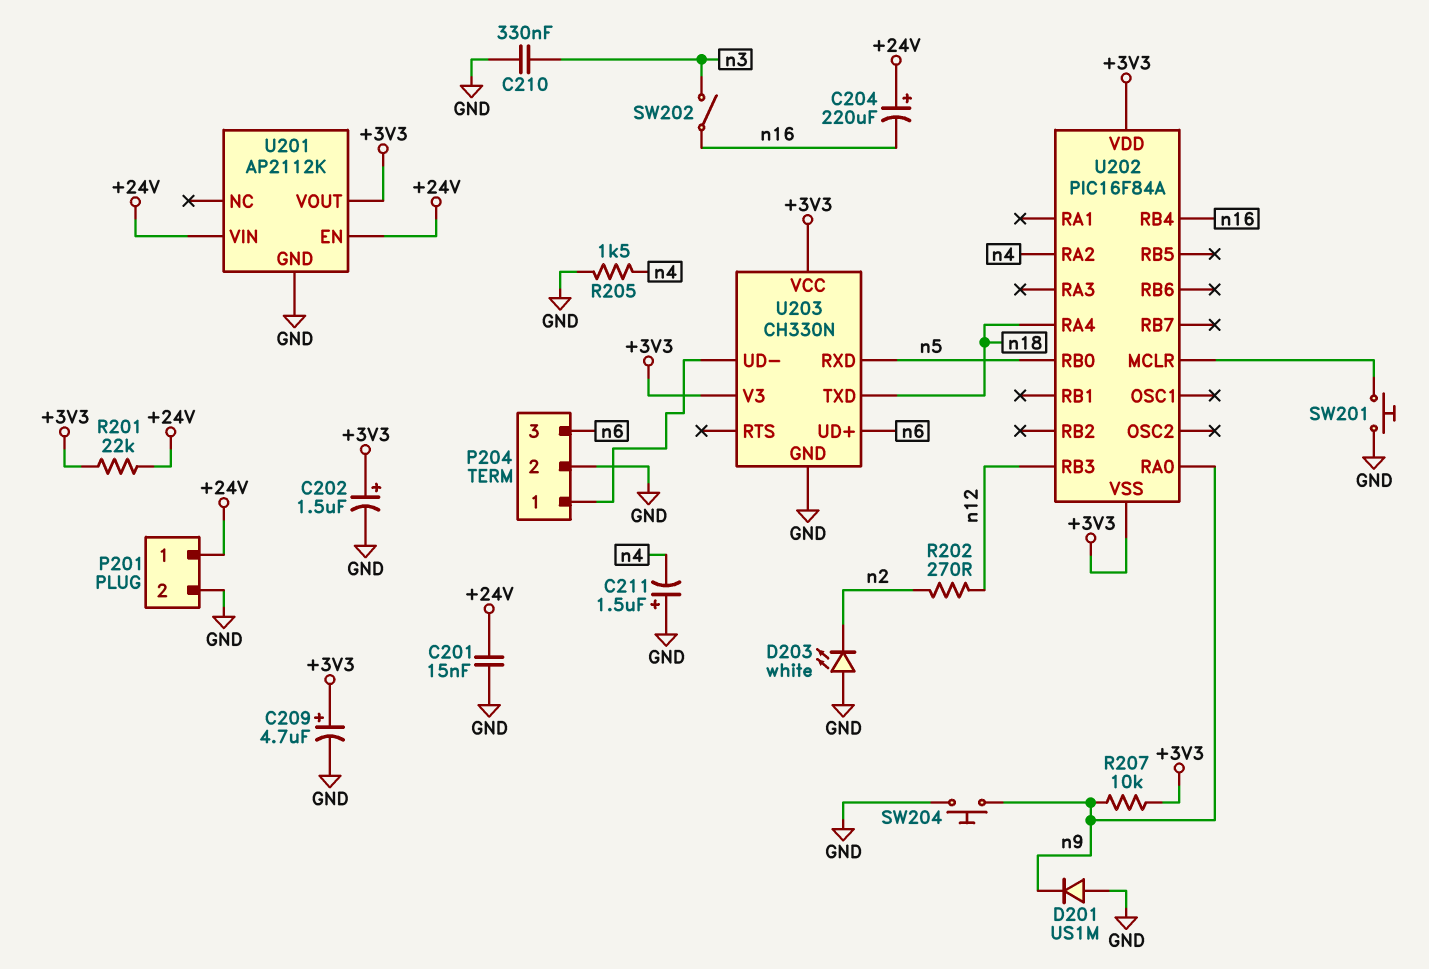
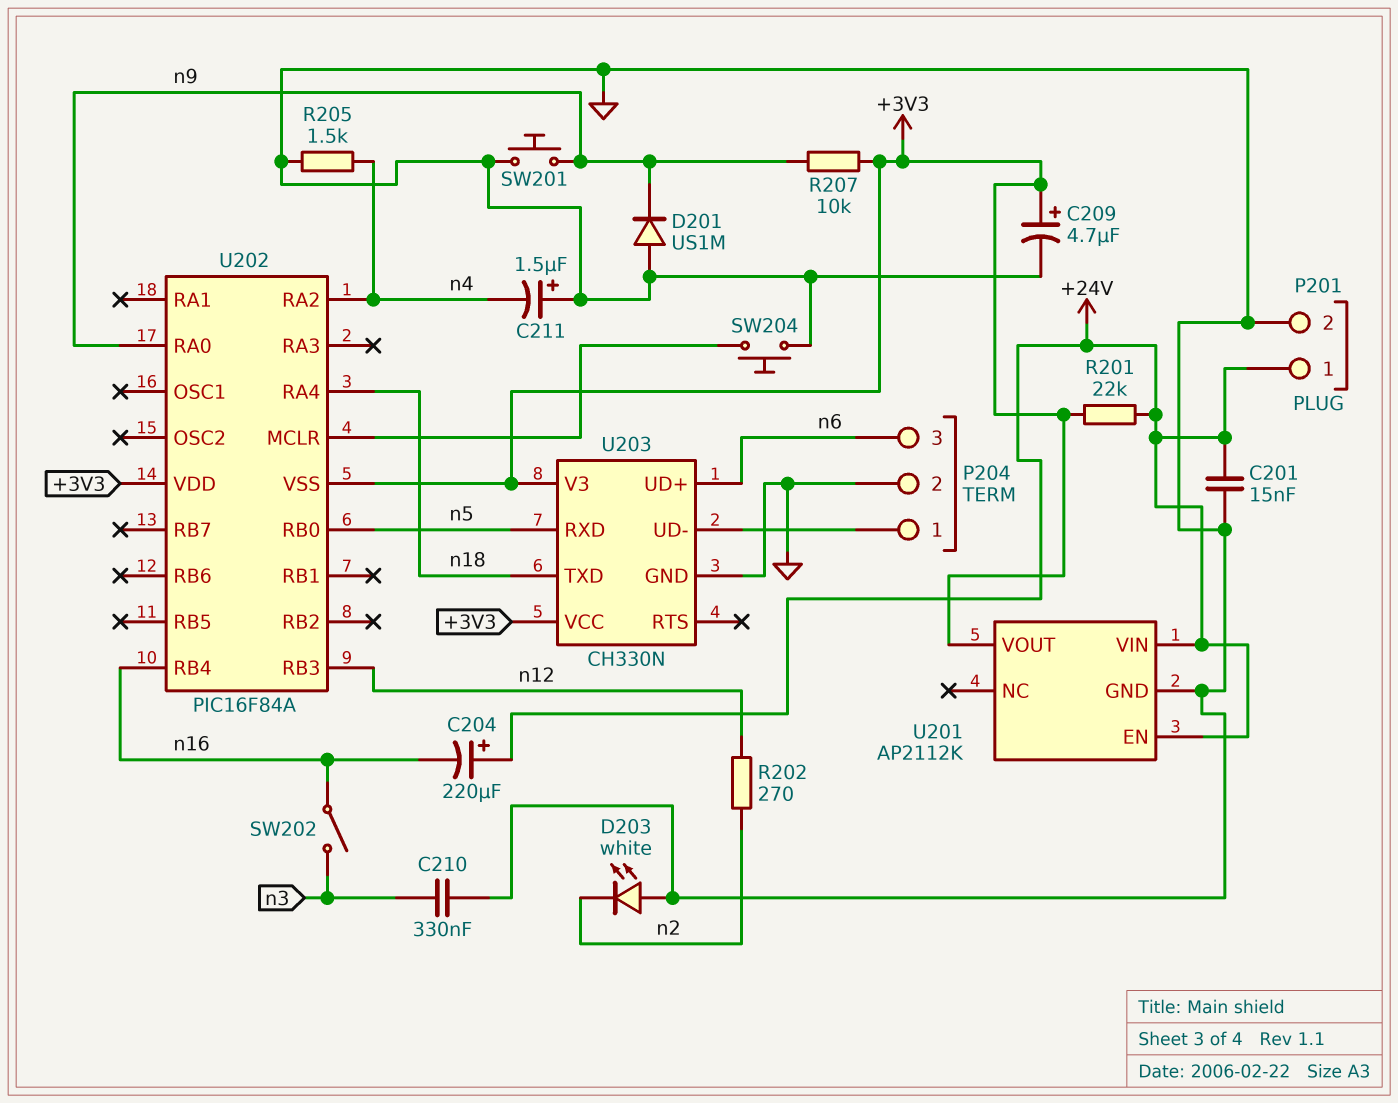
C202: 1.5uF (plus +3V3, minus GND) -> none
SW201: button (GND, U202/MCLR) -> button (GND, n9)
SW204: button (GND, n9) -> button (GND, U202/MCLR)

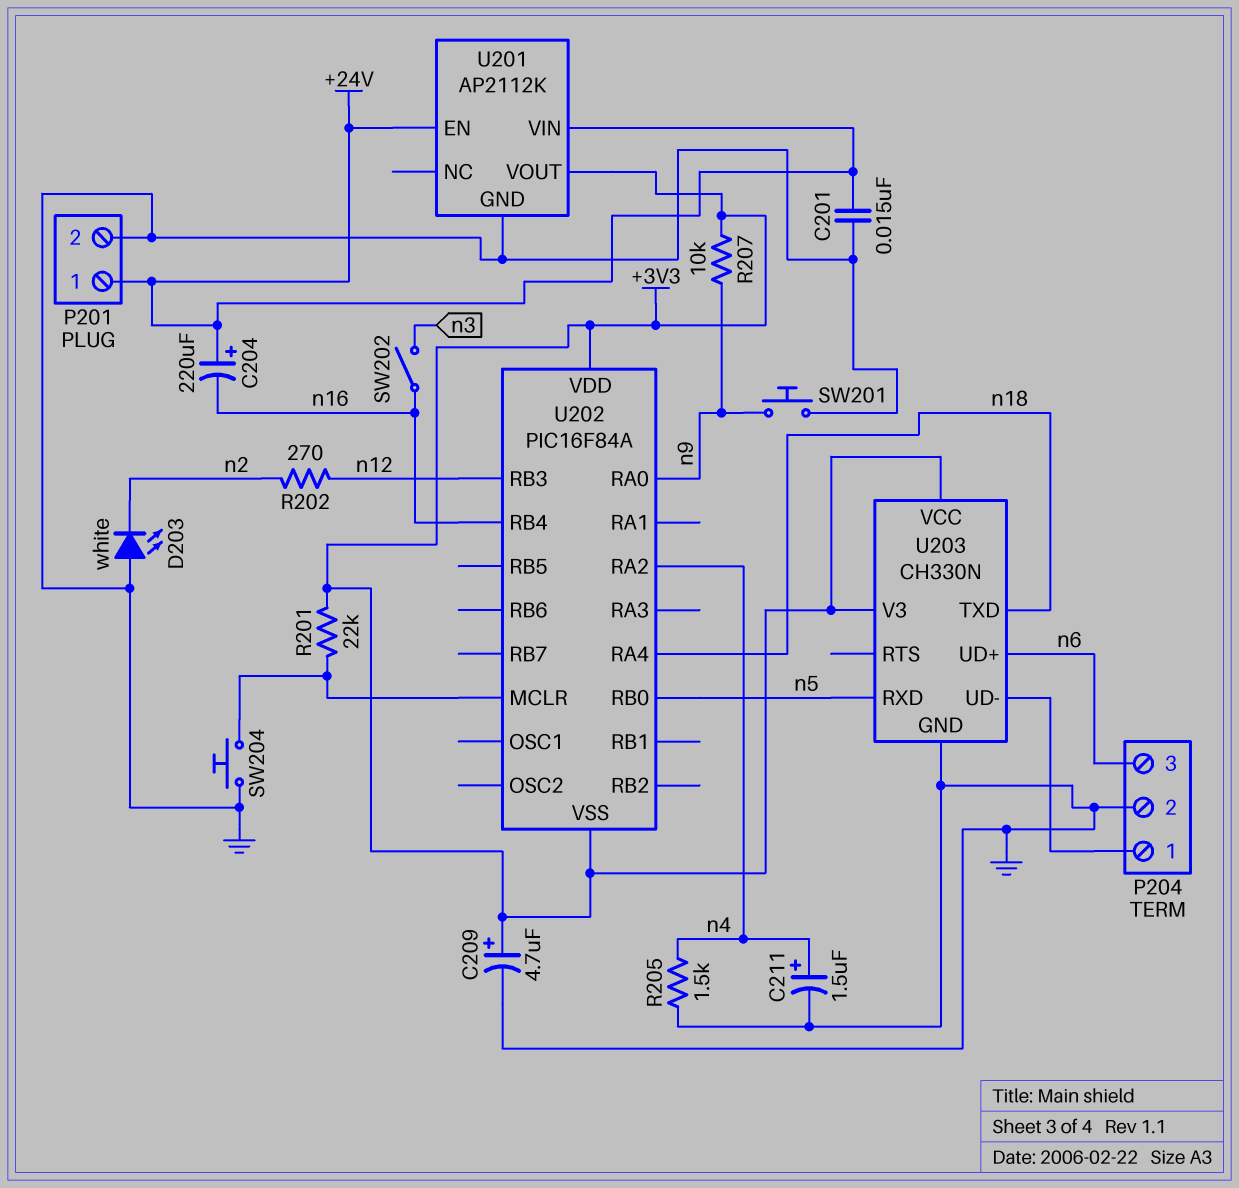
C210: 330nF (GND, n3) -> none
C211: 1.5uF (plus GND, minus n4) -> 1.5uF (plus n4, minus GND)
D201: diode US1M (A GND, K n9) -> none
R201: 22k (+3V3, +24V) -> 22k (+3V3, U202/MCLR)

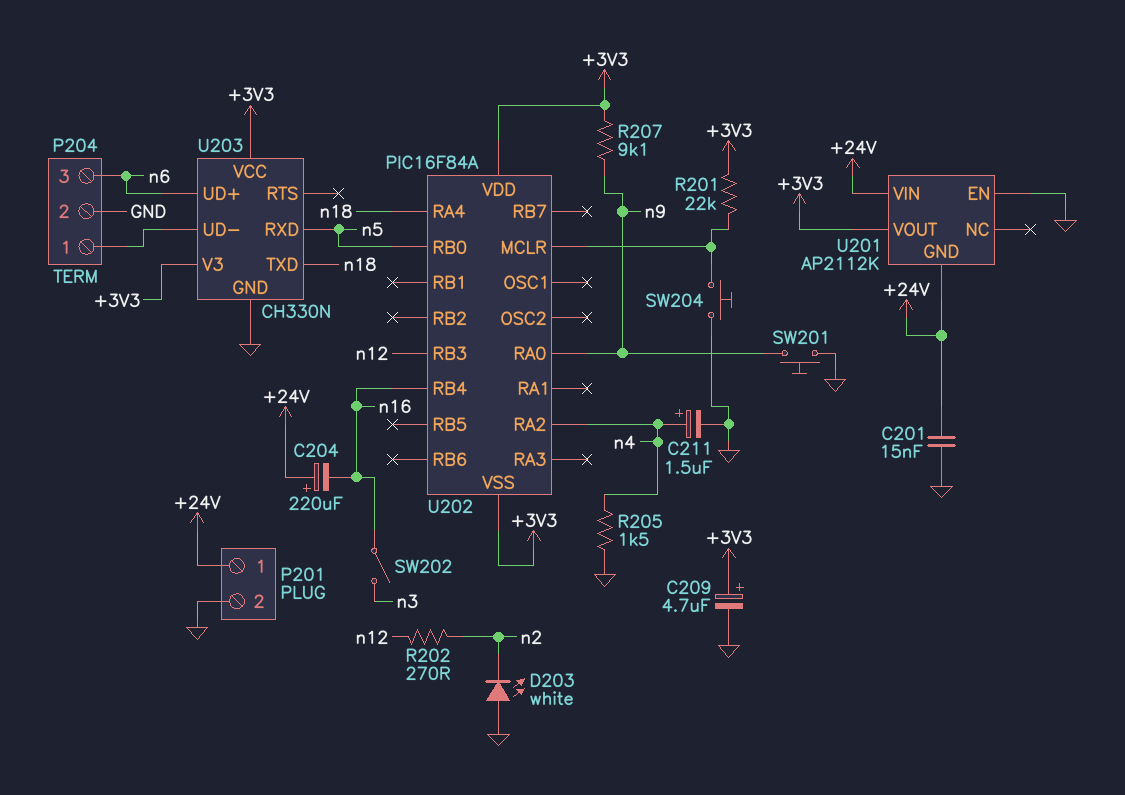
R207: 10k (+3V3, n9) -> 9.1k (+3V3, n9)
U201 pin EN: +24V -> GND
U201 pin GND: GND -> +24V

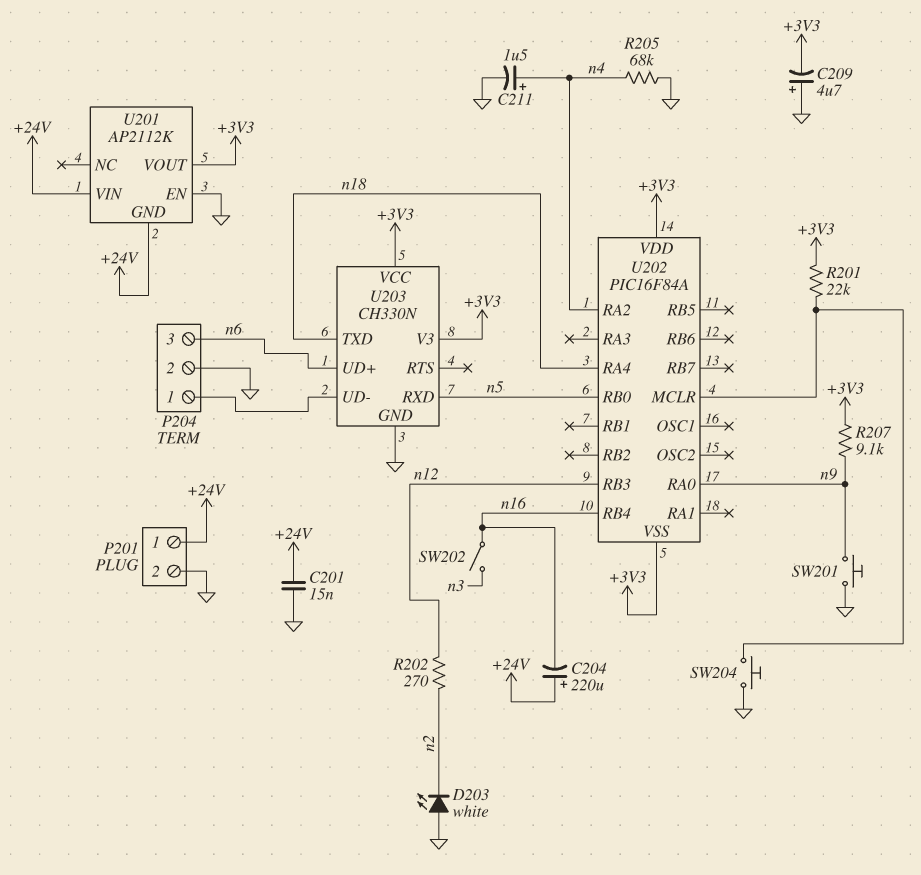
C209: 4.7uF (plus +3V3, minus GND) -> 4.7uF (plus GND, minus +3V3)
R205: 1.5k (GND, n4) -> 68k (GND, n4)

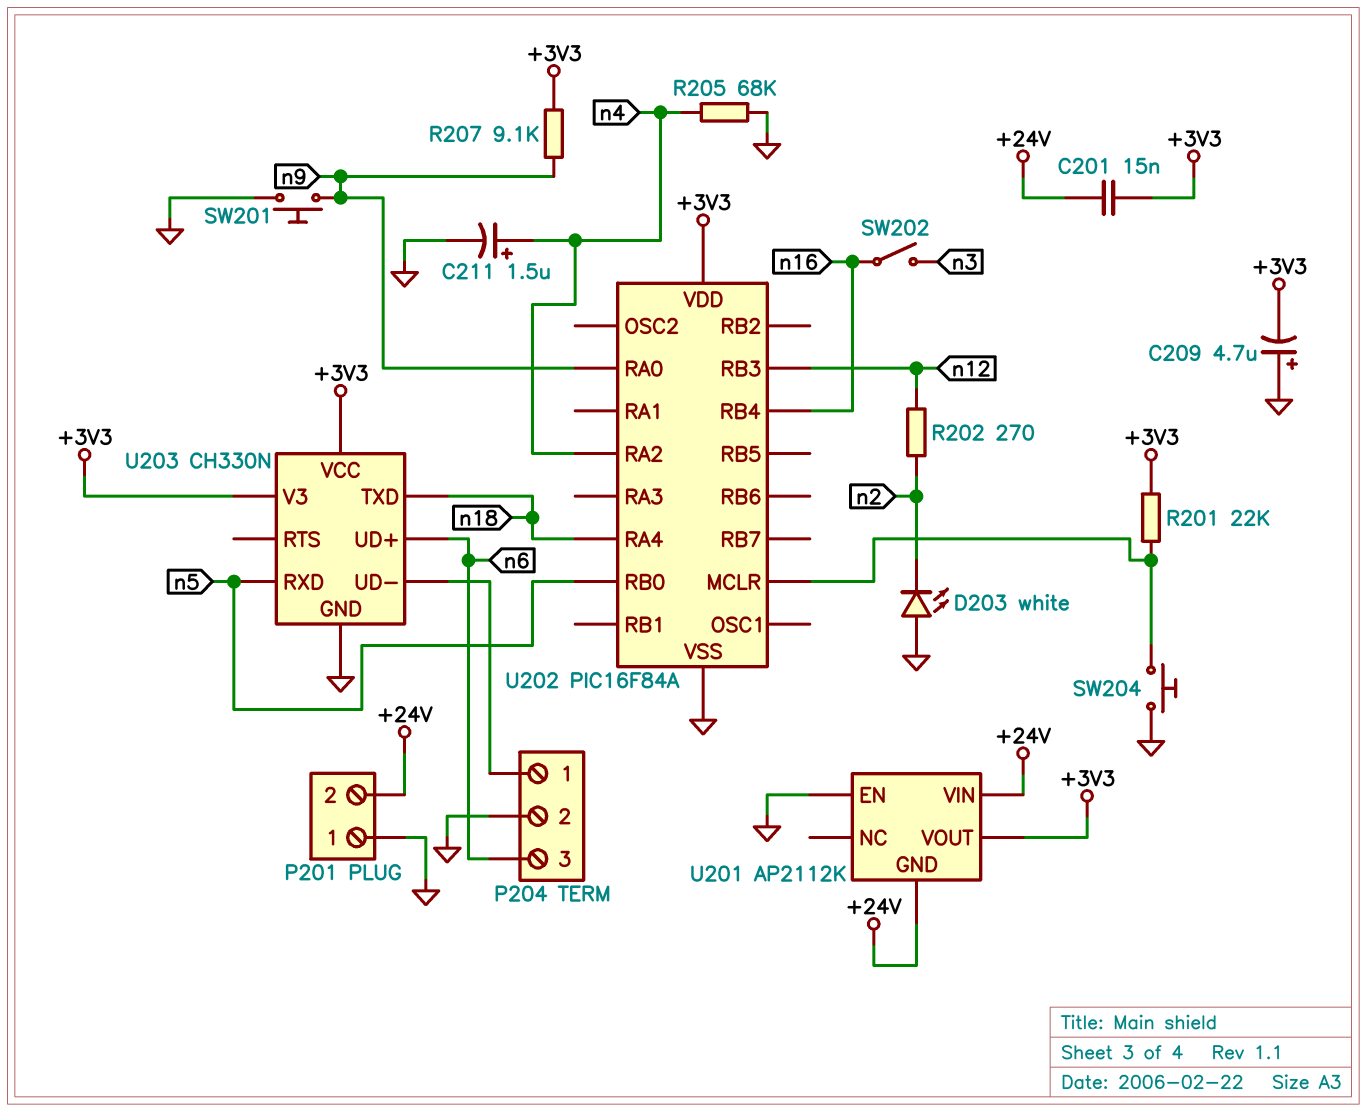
C201: 15nF (+24V, GND) -> 15nF (+3V3, +24V)
C204: 220uF (plus +24V, minus n16) -> none
P201 pin 1: +24V -> GND
P201 pin 2: GND -> +24V
U202 pin VSS: +3V3 -> GND

